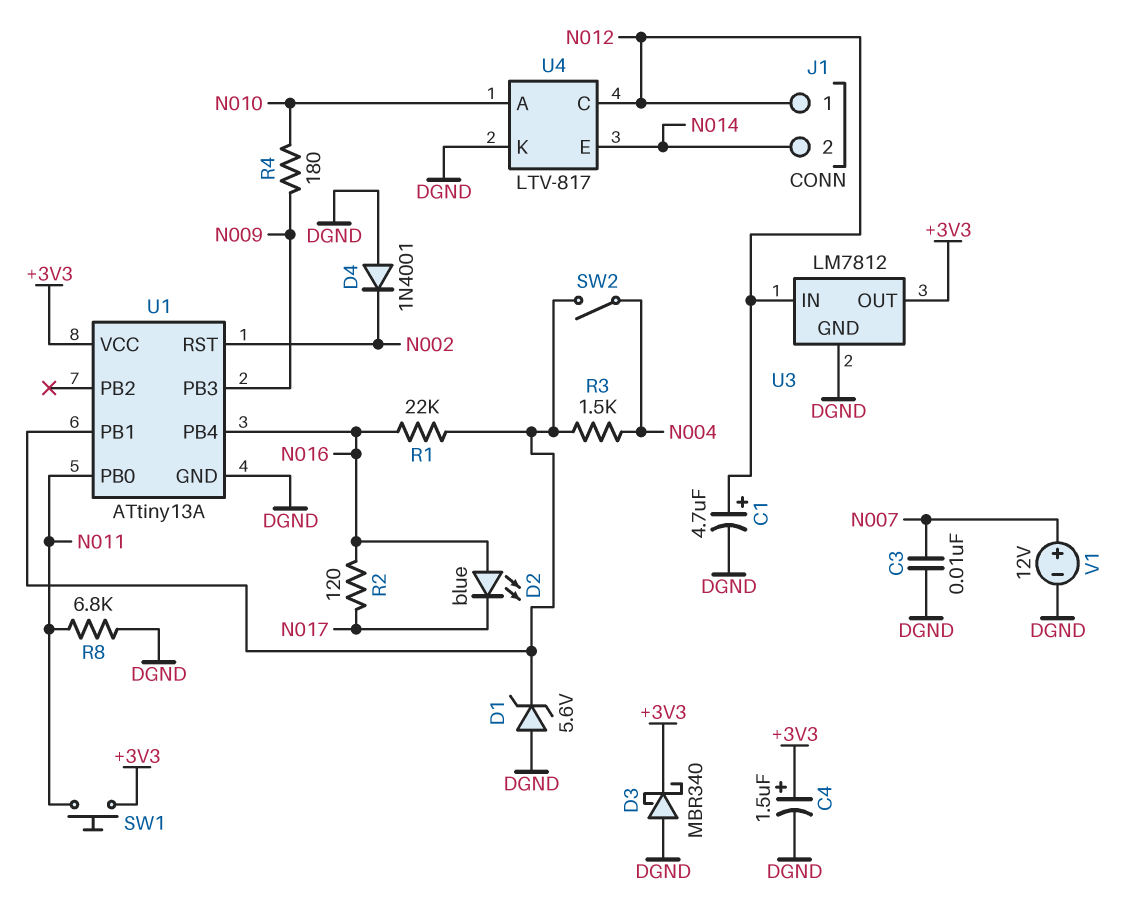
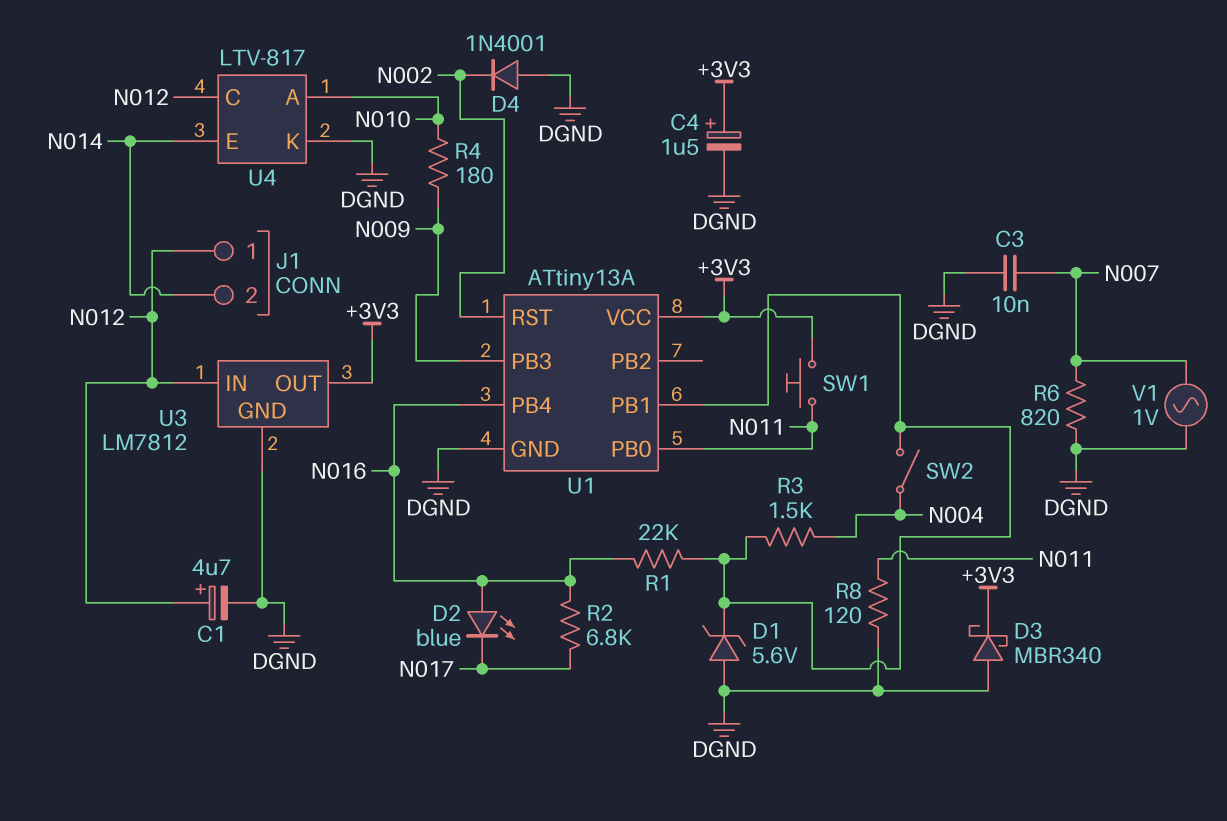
R2: 120 (N016, N017) -> 6.8k (N016, N017)
R6: none -> 820 (DGND, N007)
R8: 6.8k (DGND, N011) -> 120 (DGND, N011)
V1: 12V (plus N007, minus DGND) -> AC 1V (DGND, N007)

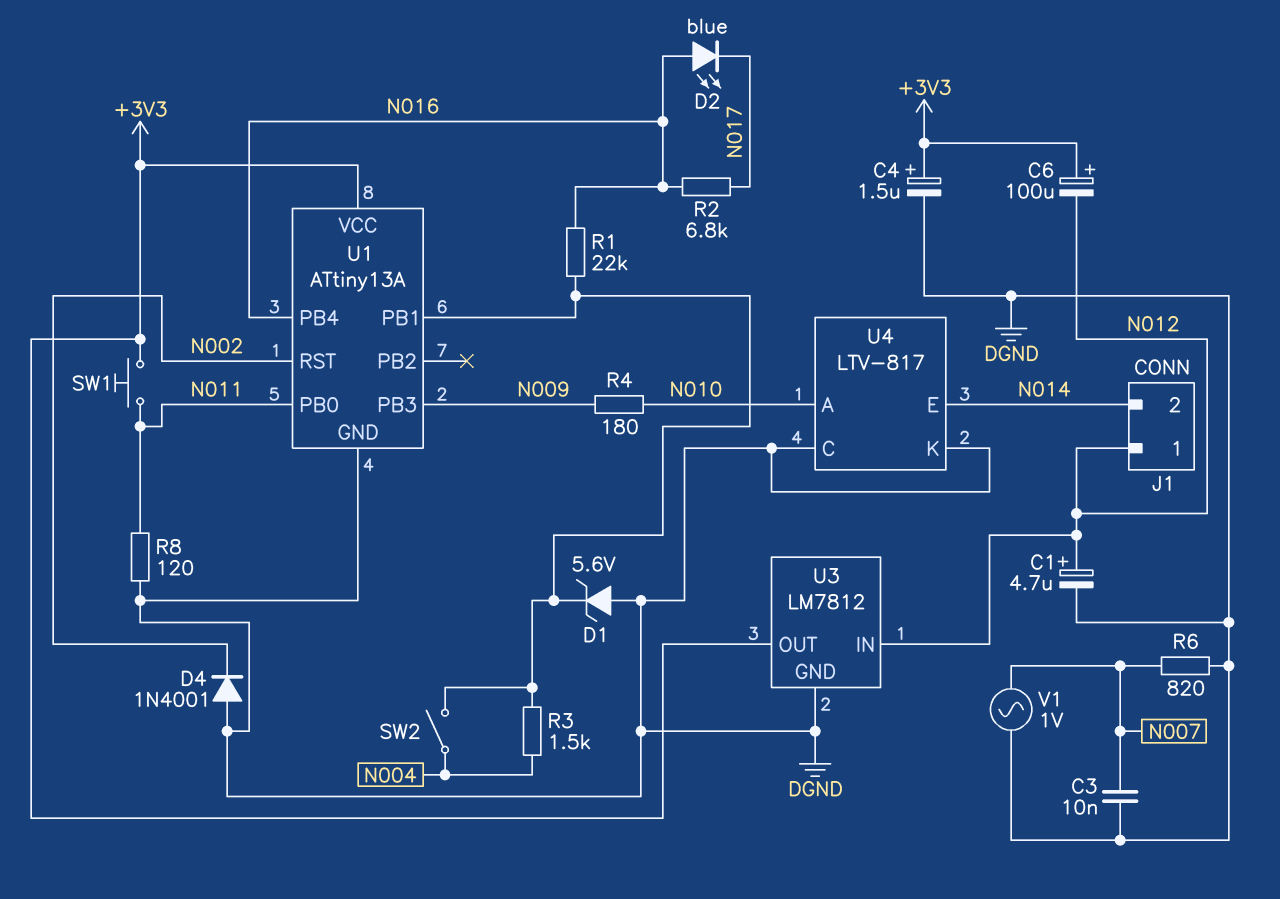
C6: none -> 100uF (plus +3V3, minus N012)
D3: schottky MBR340 (A DGND, K +3V3) -> none
U4 pin C: N012 -> DGND

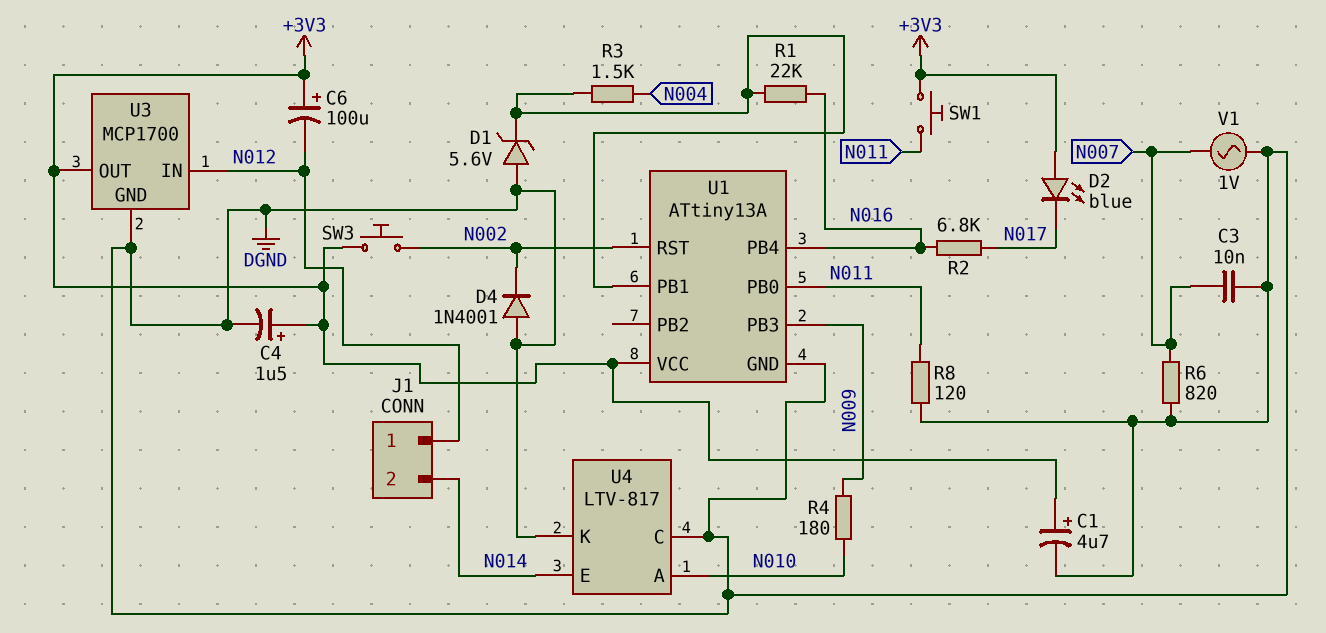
C1: 4.7uF (plus N012, minus DGND) -> 4.7uF (plus +3V3, minus DGND)
D2: LED blue (A N016, K N017) -> LED blue (A +3V3, K N017)
SW2: switch (N004, U1/PB1) -> none
SW3: none -> button (+3V3, N002)
U3: LM7812 -> MCP1700

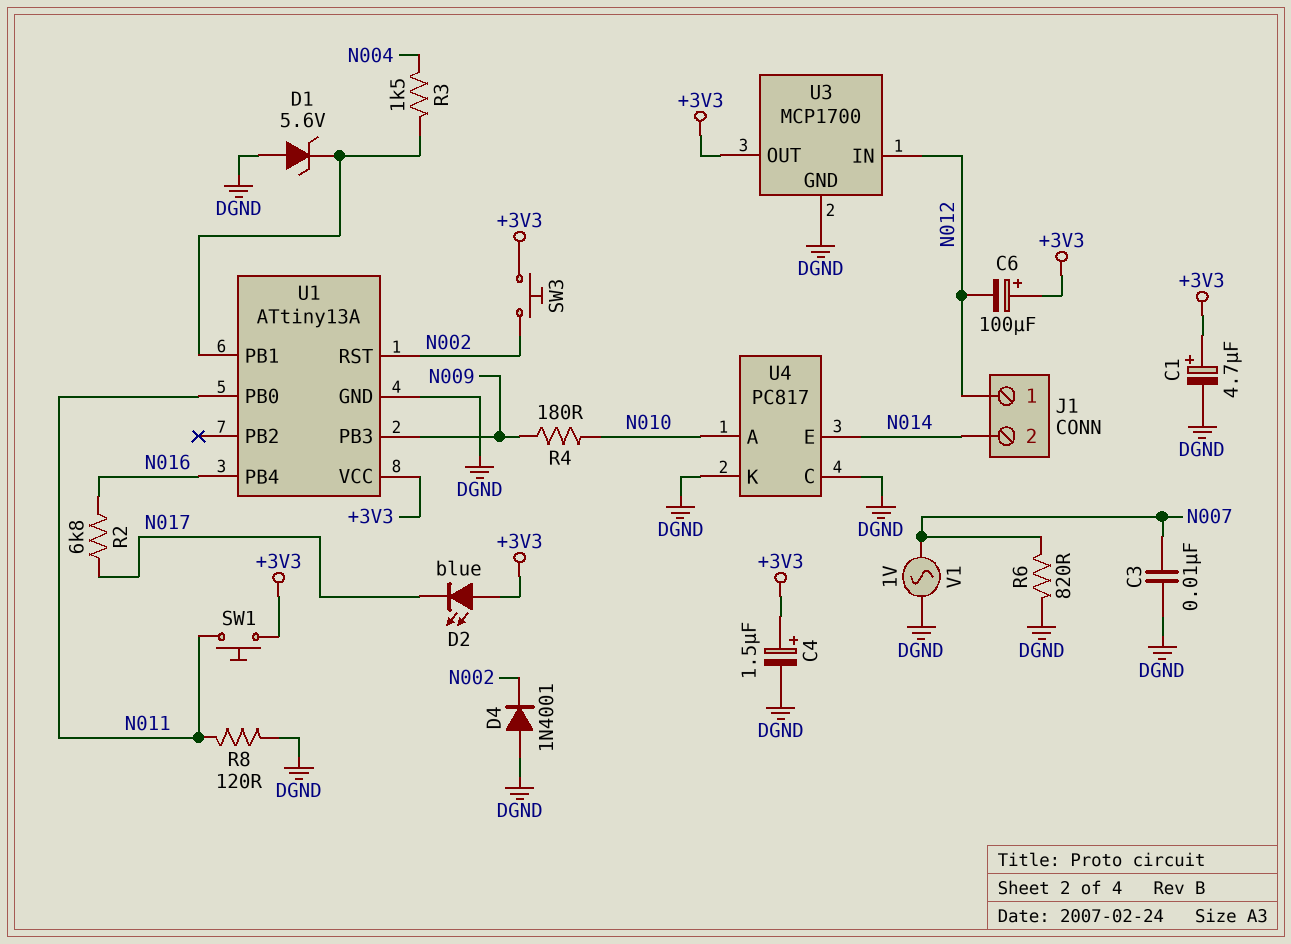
R1: 22k (N016, U1/PB1) -> none
U4: LTV-817 -> PC817

